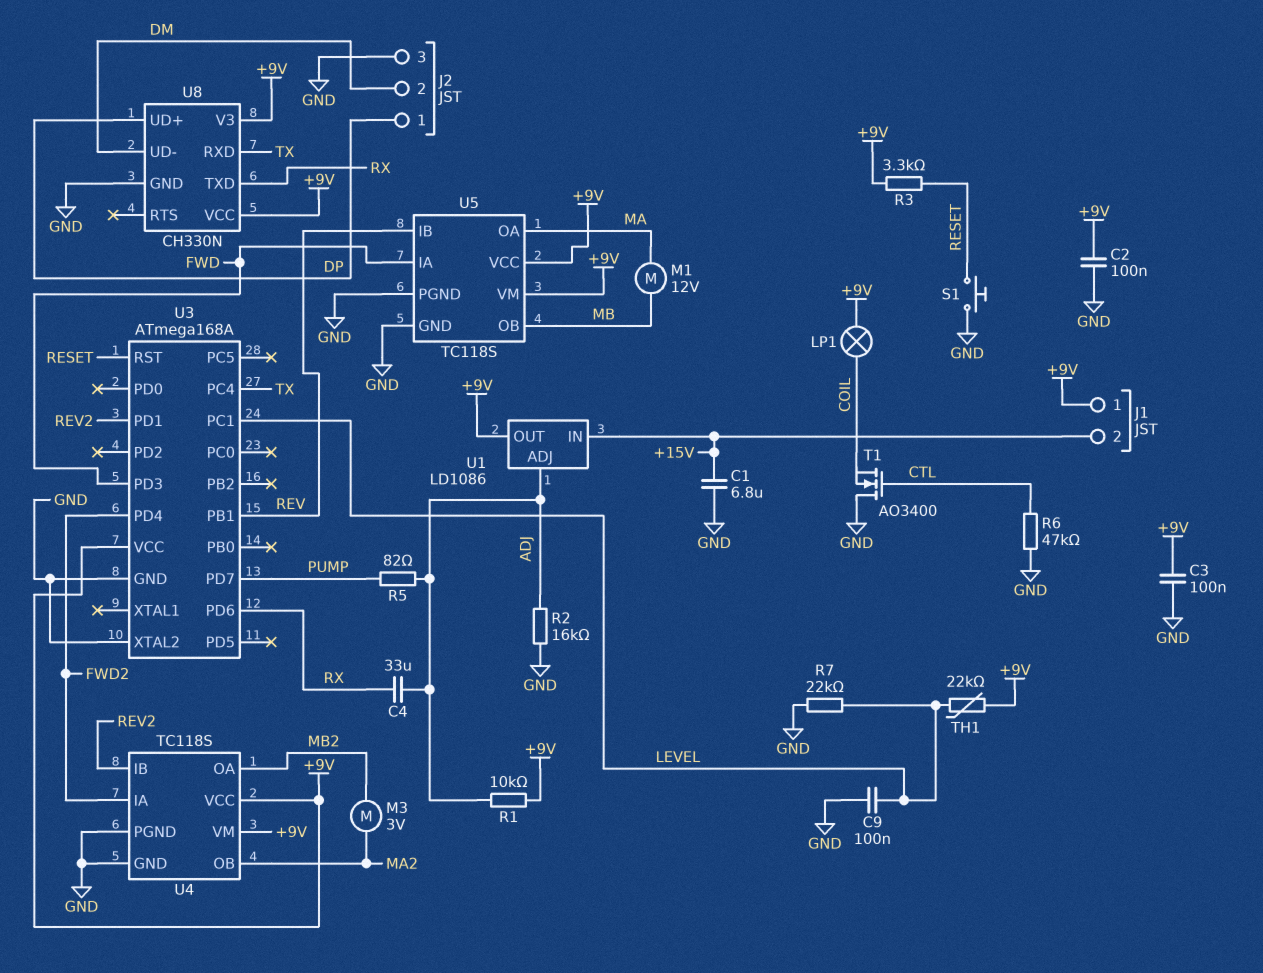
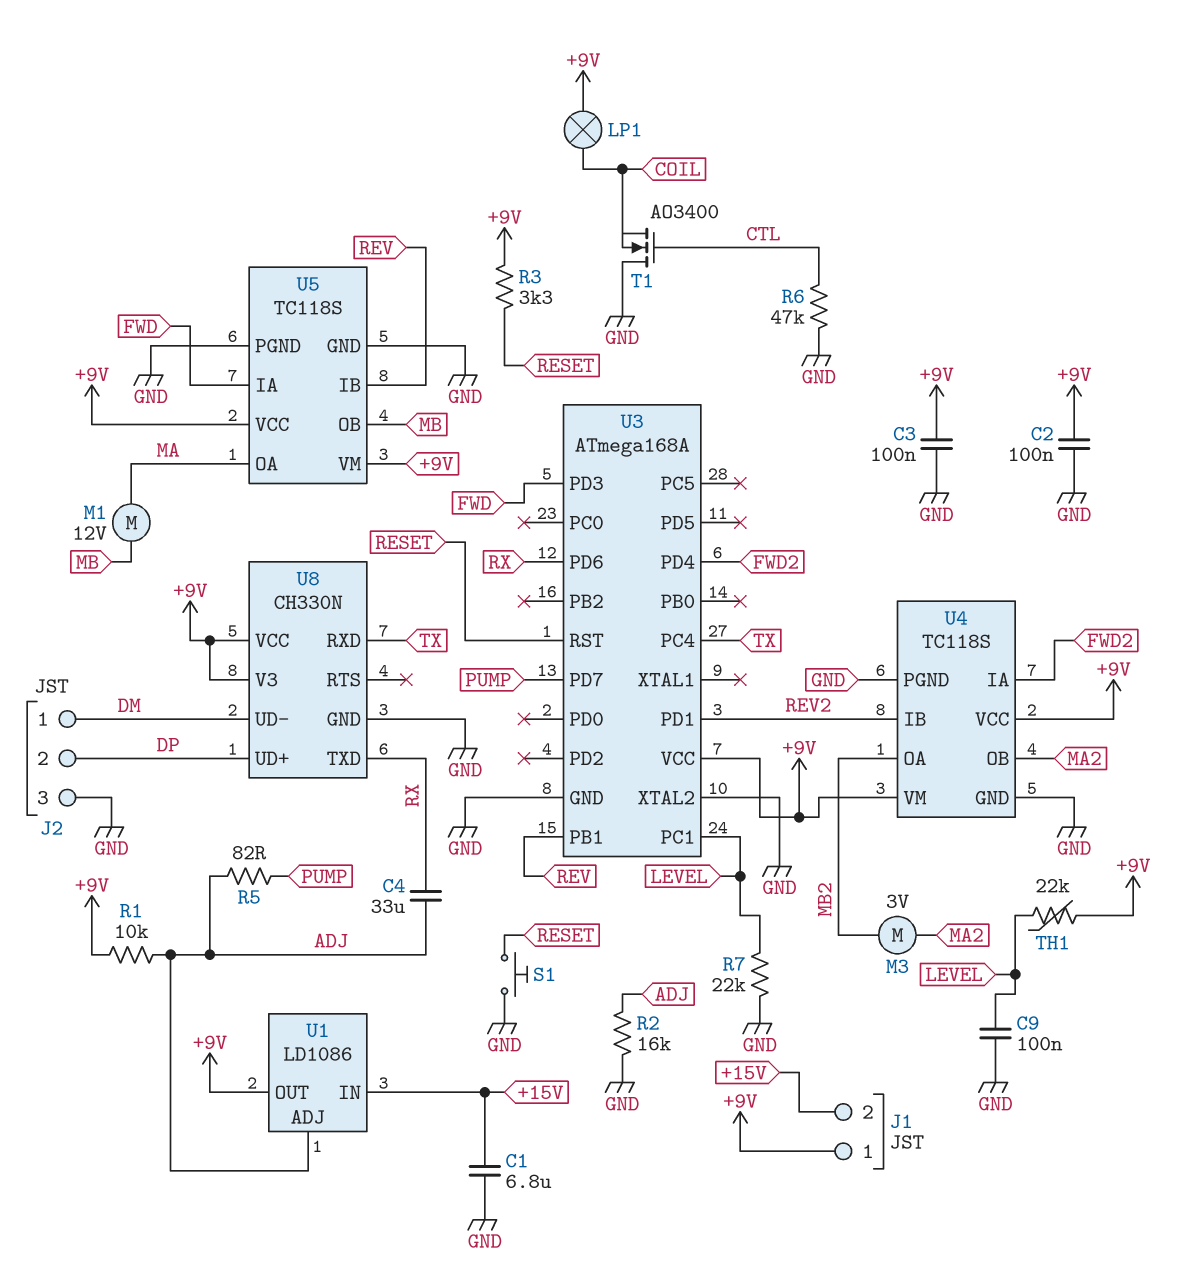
J2 pin 1: DP -> DM
J2 pin 2: DM -> DP

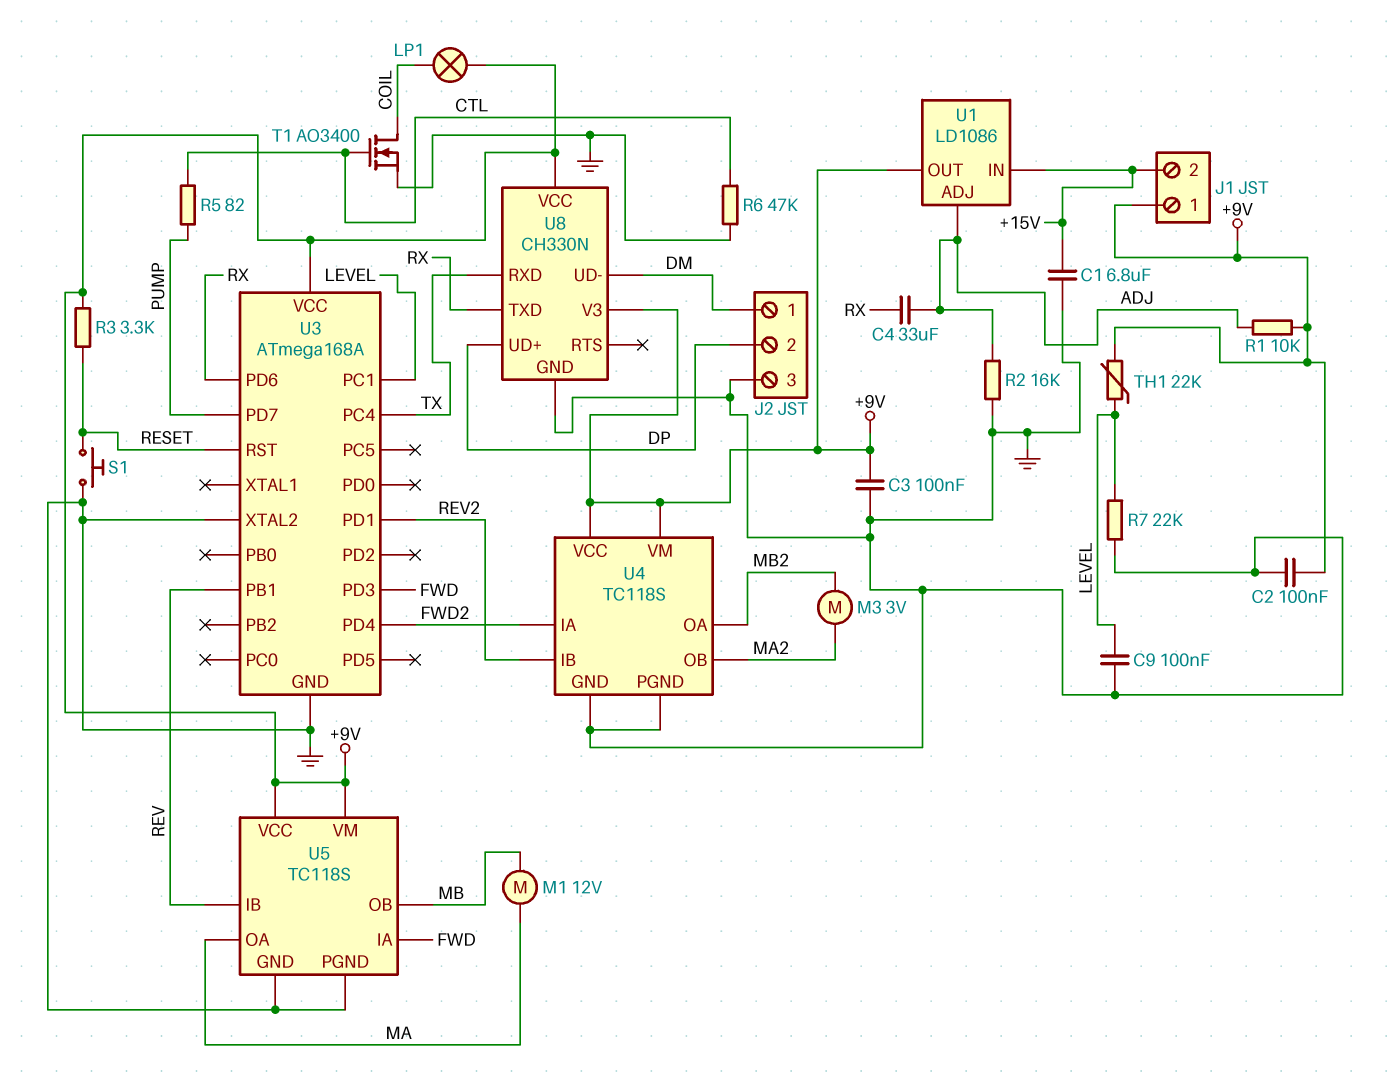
R5: 82 (ADJ, PUMP) -> 82 (CTL, PUMP)
T1: NMOS AO3400 (G CTL, D GND, S COIL) -> NMOS AO3400 (G CTL, D COIL, S GND)

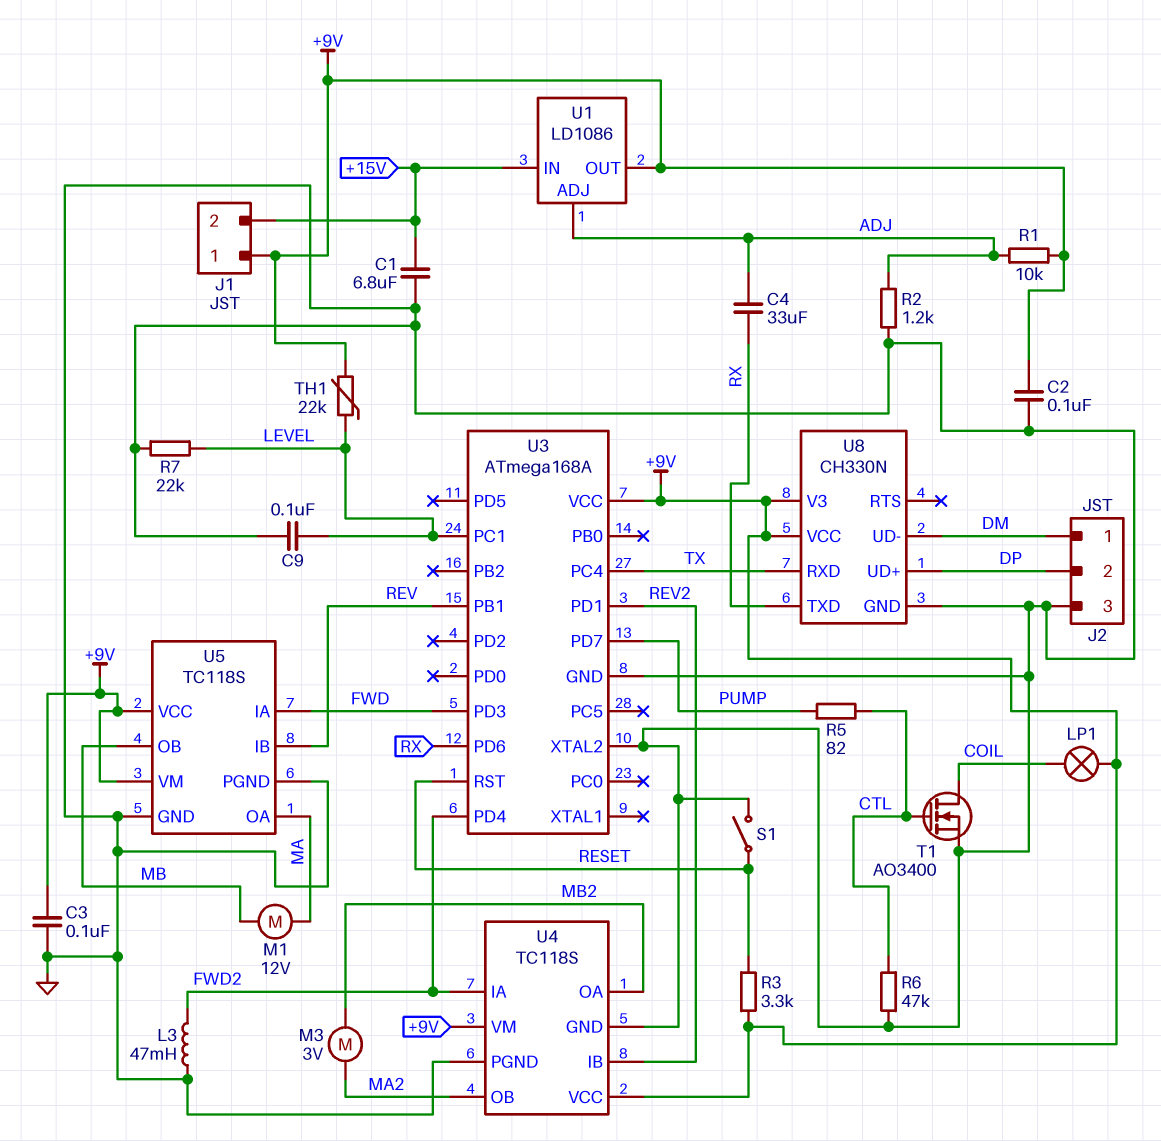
L3: none -> 47mH (FWD2, GND)
R2: 16k (ADJ, GND) -> 1.2k (ADJ, GND)
S1: button (GND, RESET) -> switch (GND, RESET)

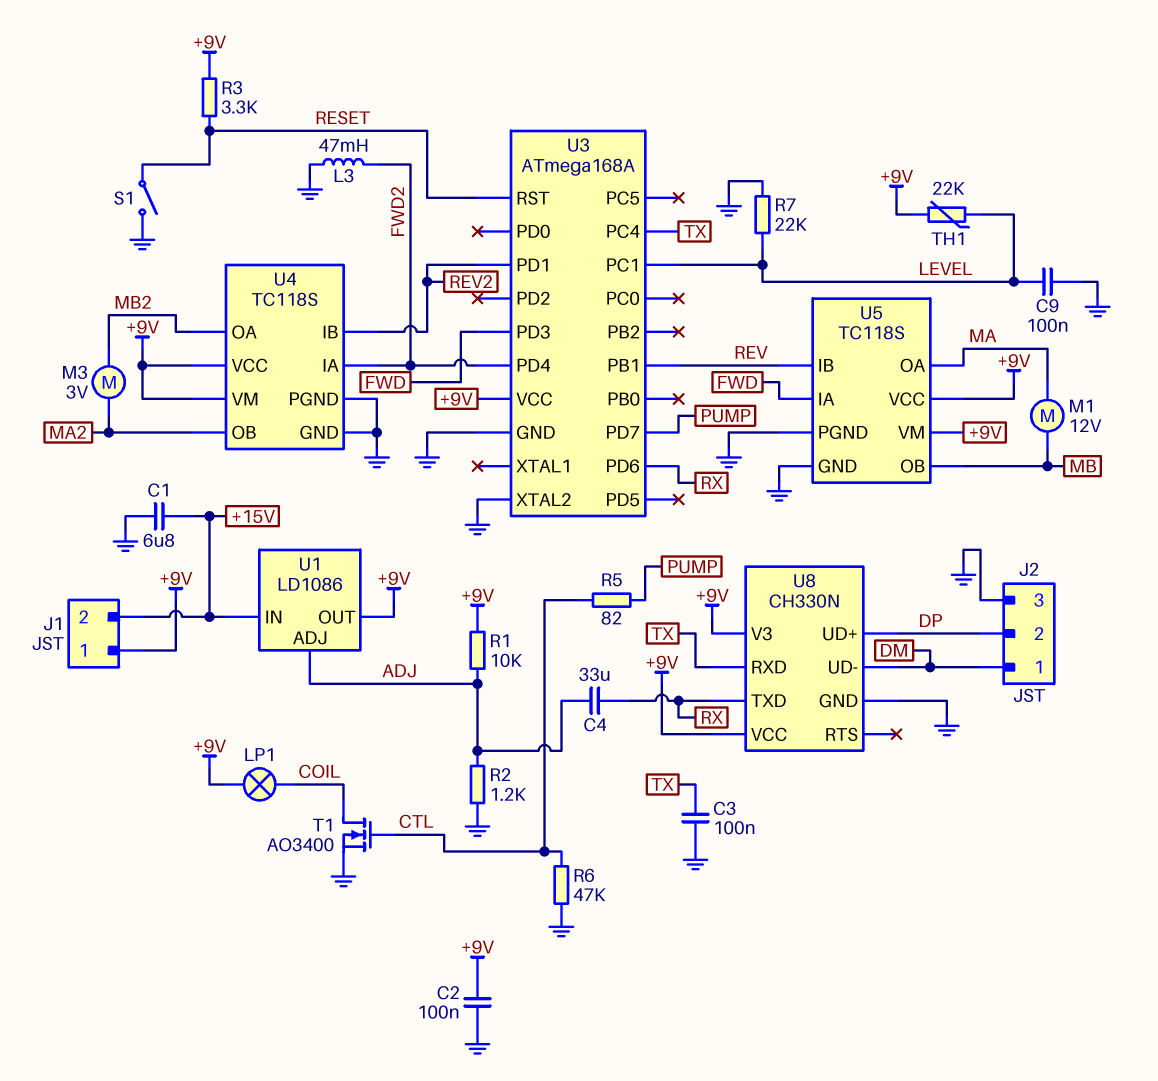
C3: 100nF (+9V, GND) -> 100nF (GND, TX)

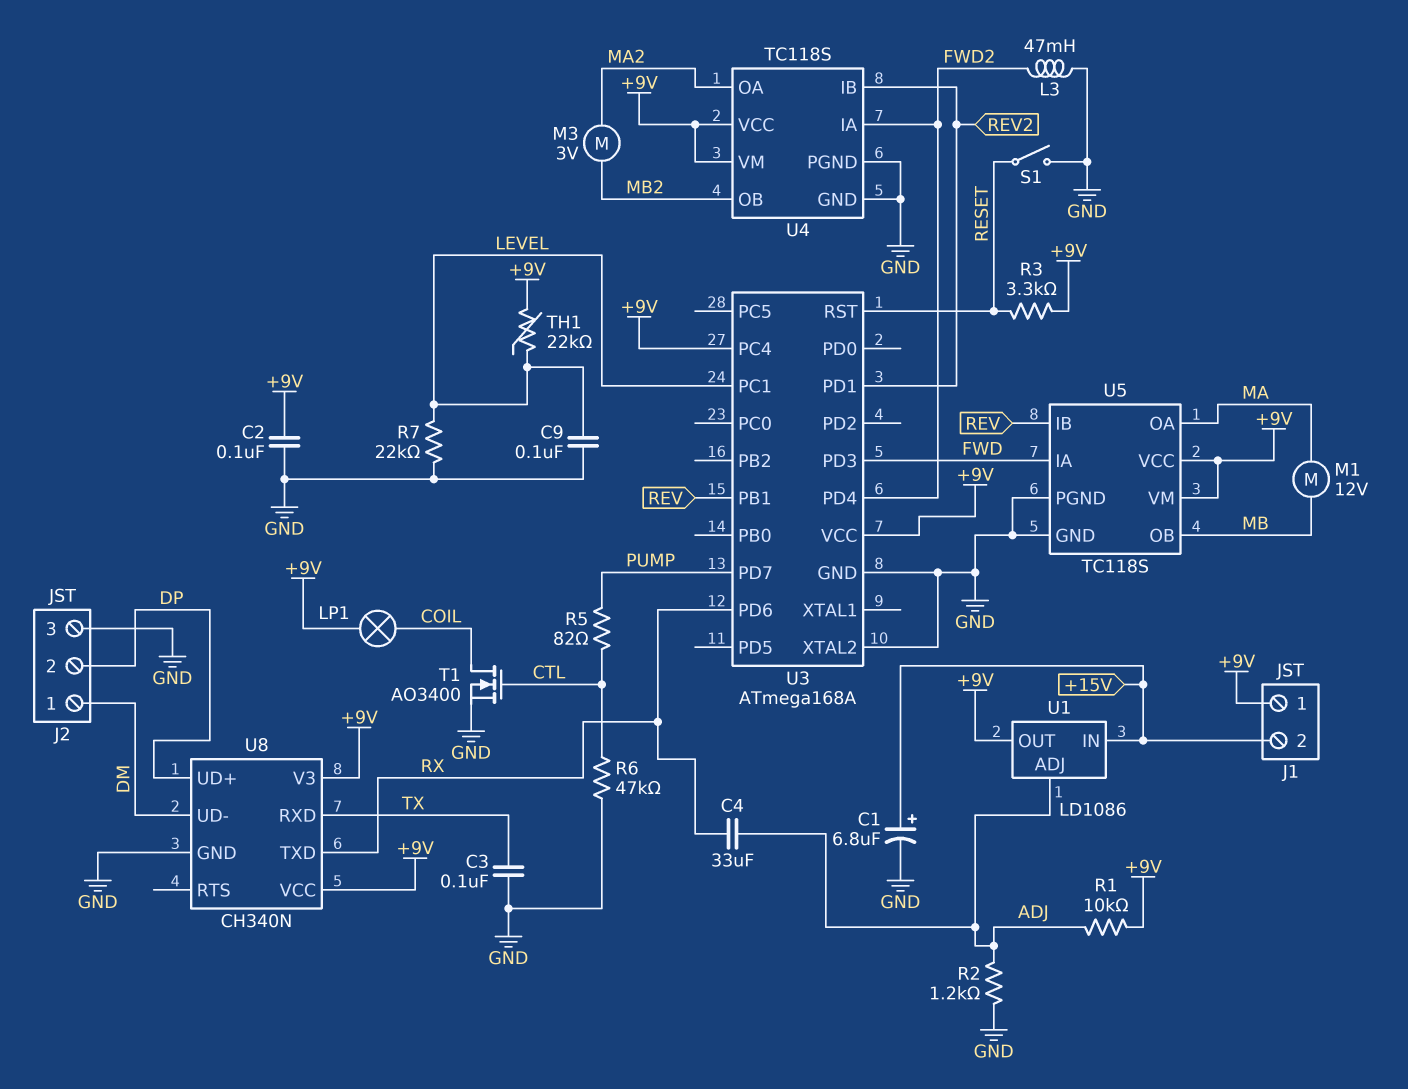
C1: 6.8uF (+15V, GND) -> 6.8uF (plus +15V, minus GND)
U3 pin PC4: TX -> +9V
U4 pin OA: MB2 -> MA2
U4 pin OB: MA2 -> MB2
U8: CH330N -> CH340N

